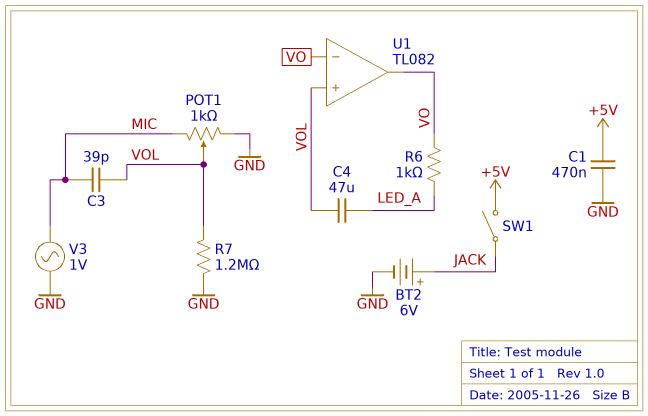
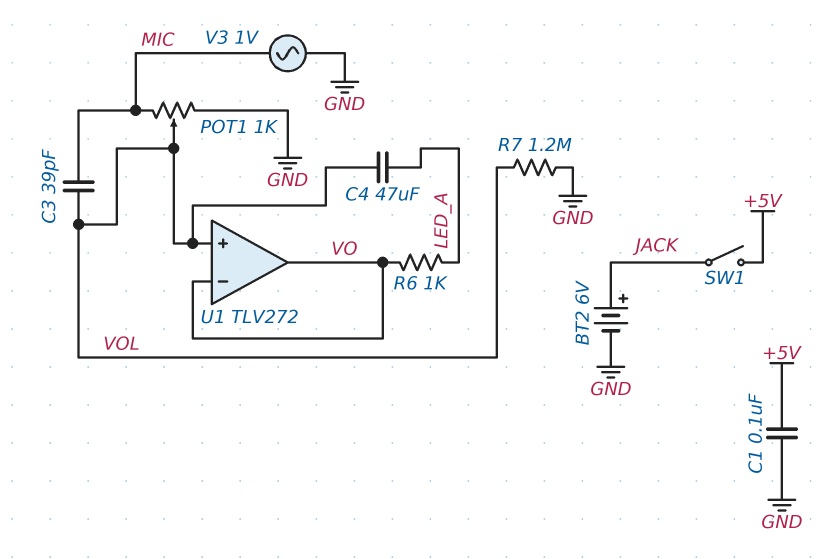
C1: 470nF (+5V, GND) -> 100nF (+5V, GND)
U1: TL082 -> TLV272

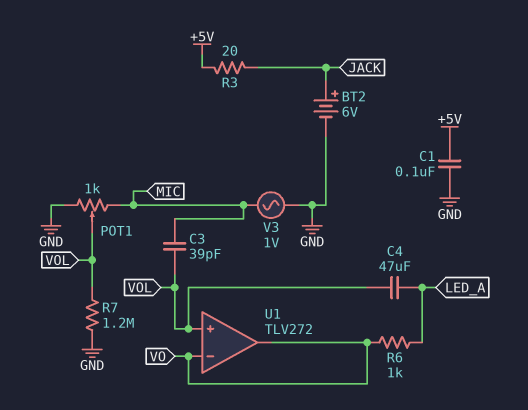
R3: none -> 20 (+5V, JACK)
SW1: switch (+5V, JACK) -> none

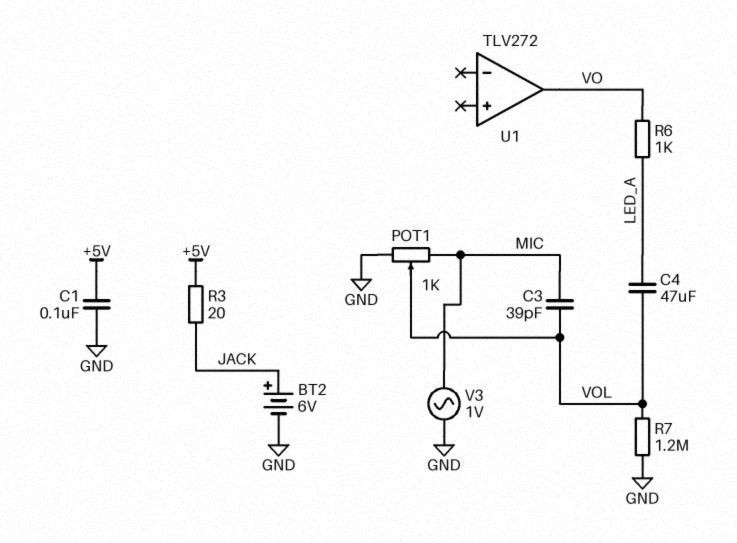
U1 pin in+: VOL -> none
U1 pin in-: VO -> none

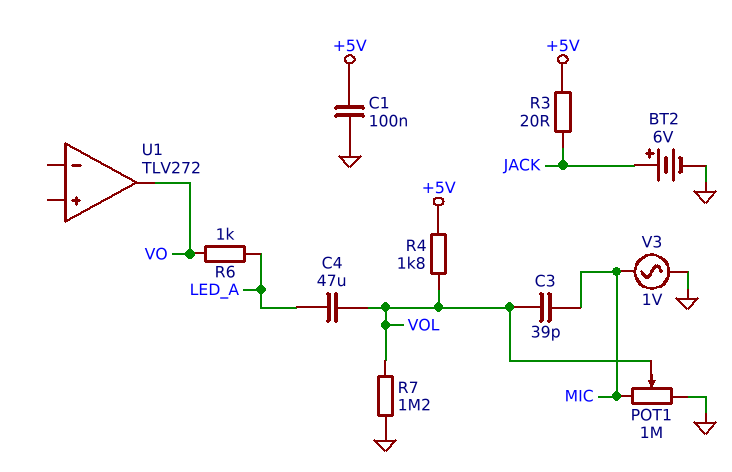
POT1: 1k (GND, MIC, wiper VOL) -> 1M (GND, MIC, wiper VOL)
R4: none -> 1.8k (+5V, VOL)

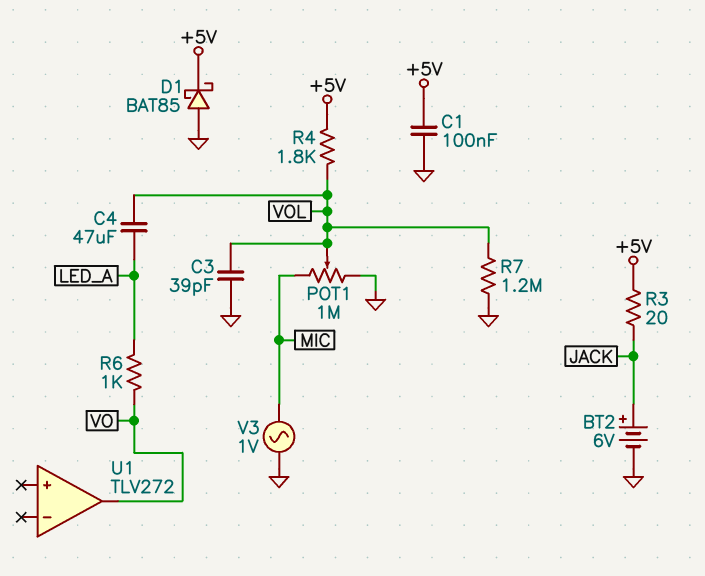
C3: 39pF (MIC, VOL) -> 39pF (GND, VOL)
D1: none -> schottky BAT85 (A GND, K +5V)

